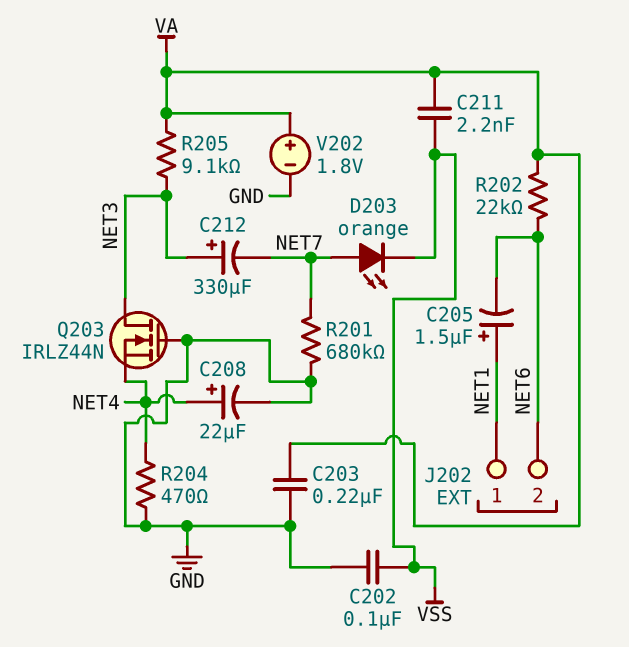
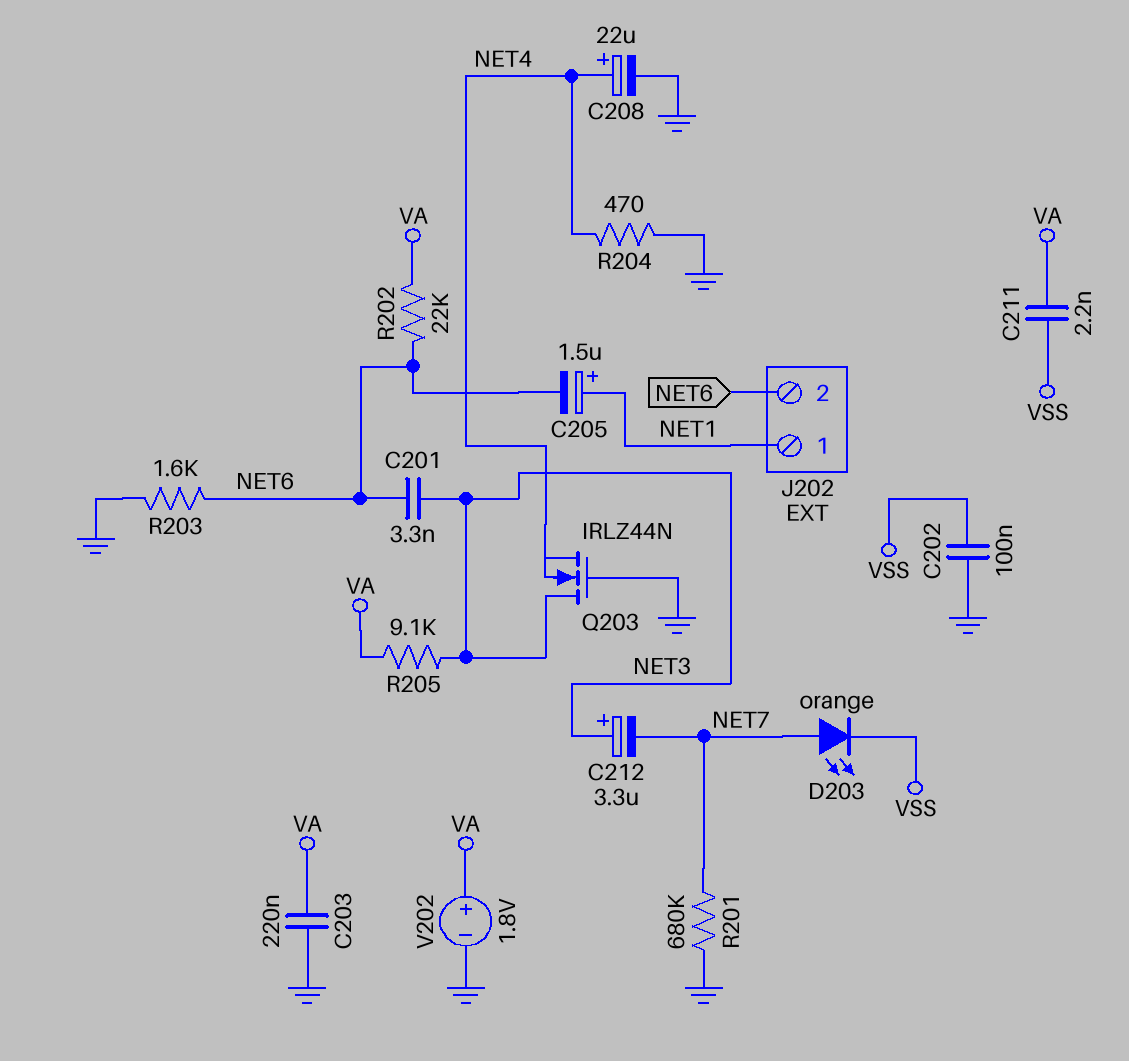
C201: none -> 3.3nF (NET3, NET6)
C212: 330uF (plus NET3, minus NET7) -> 3.3uF (plus NET3, minus NET7)
R203: none -> 1.6k (GND, NET6)

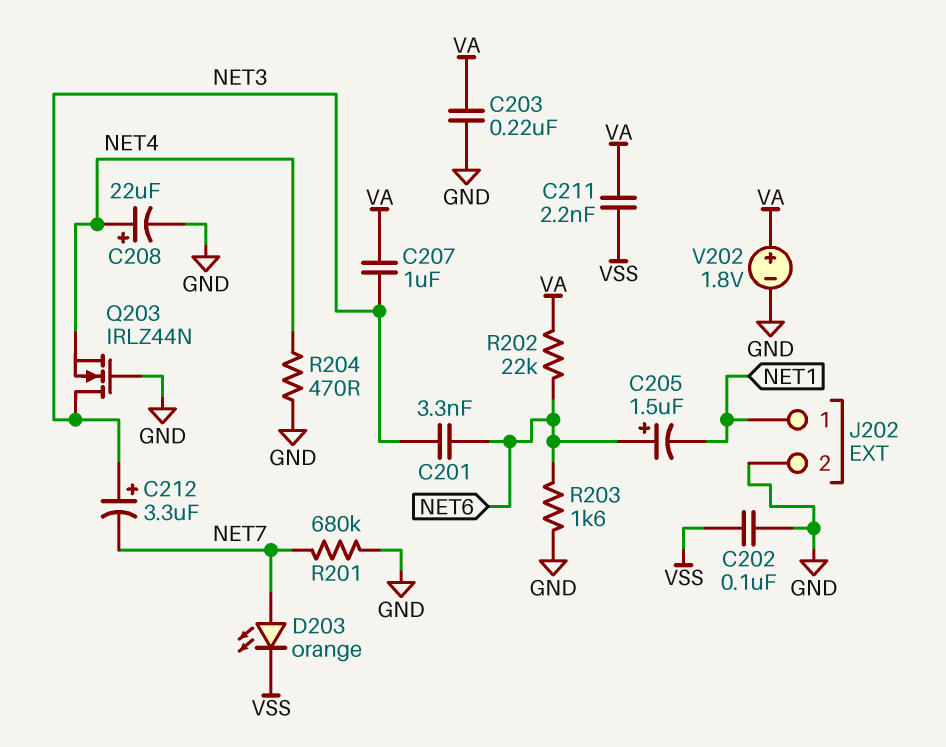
C205: 1.5uF (plus NET1, minus NET6) -> 1.5uF (plus NET6, minus NET1)
C207: none -> 1uF (NET3, VA)
J202 pin 2: NET6 -> GND
R205: 9.1k (NET3, VA) -> none

